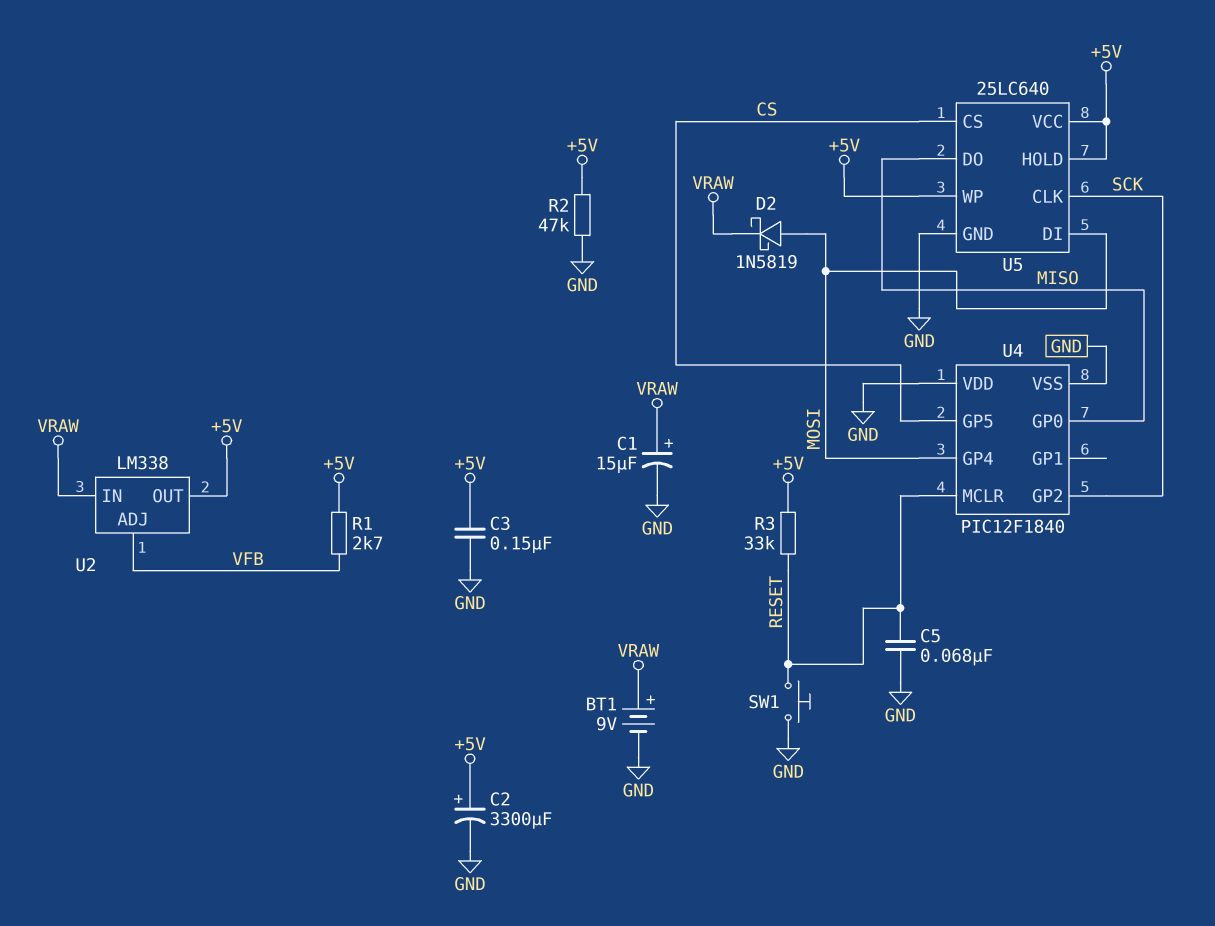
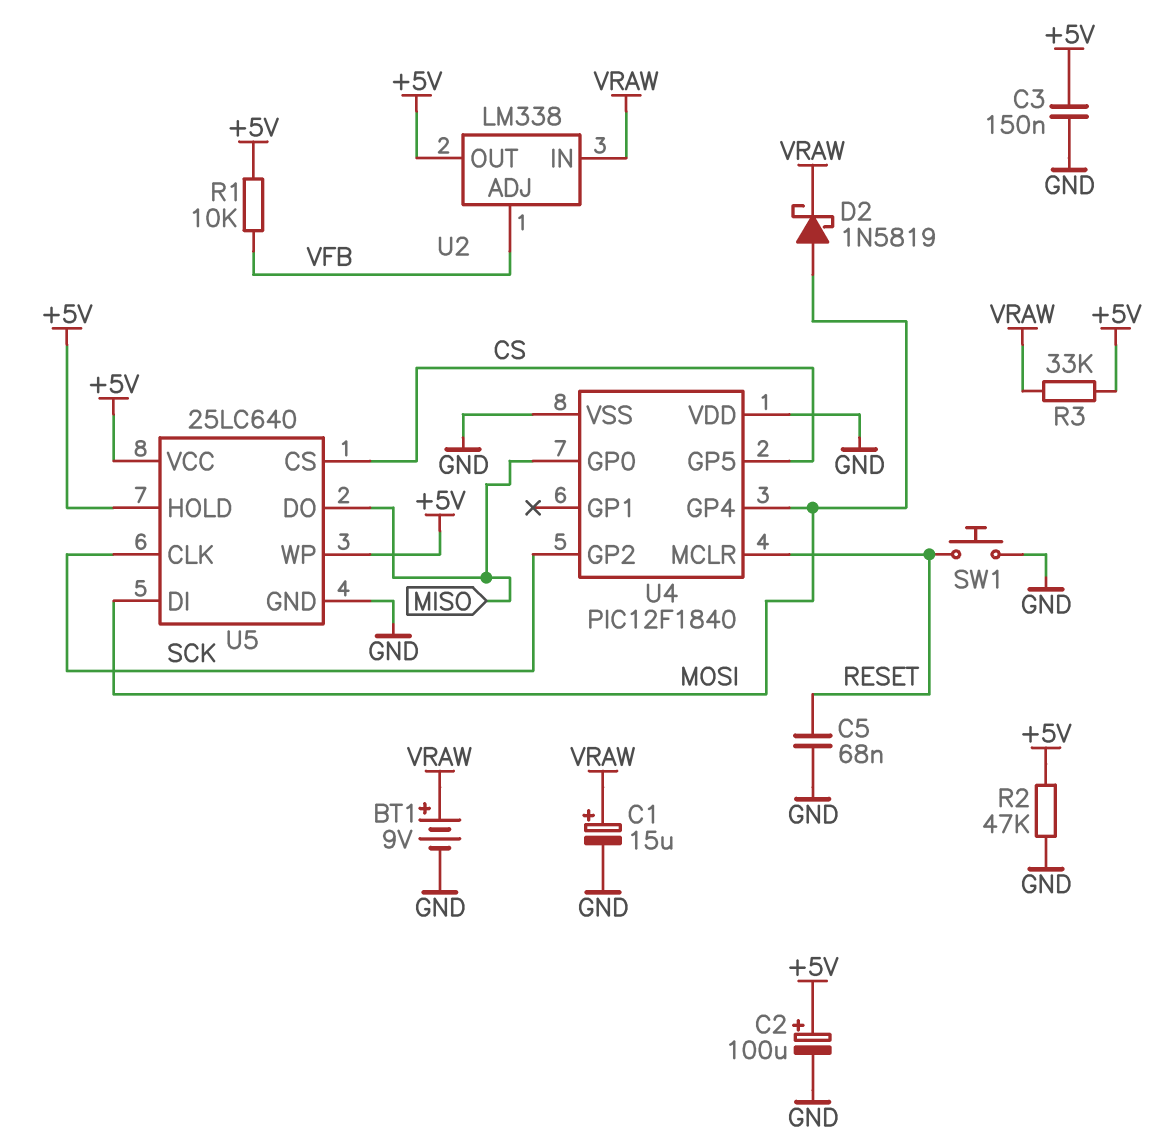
C2: 3300uF (plus +5V, minus GND) -> 100uF (plus +5V, minus GND)
R1: 2.7k (+5V, VFB) -> 10k (+5V, VFB)
R3: 33k (+5V, RESET) -> 33k (+5V, VRAW)

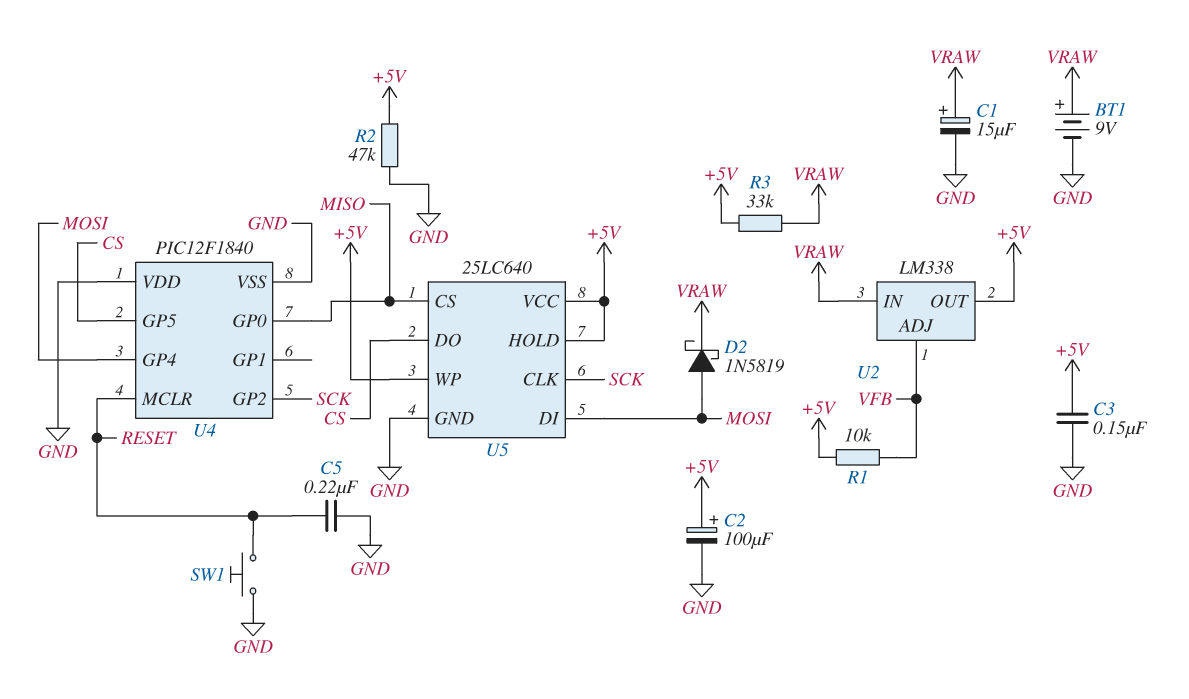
C5: 68nF (GND, RESET) -> 220nF (GND, RESET)
U5 pin CS: CS -> MISO
U5 pin DO: MISO -> CS

